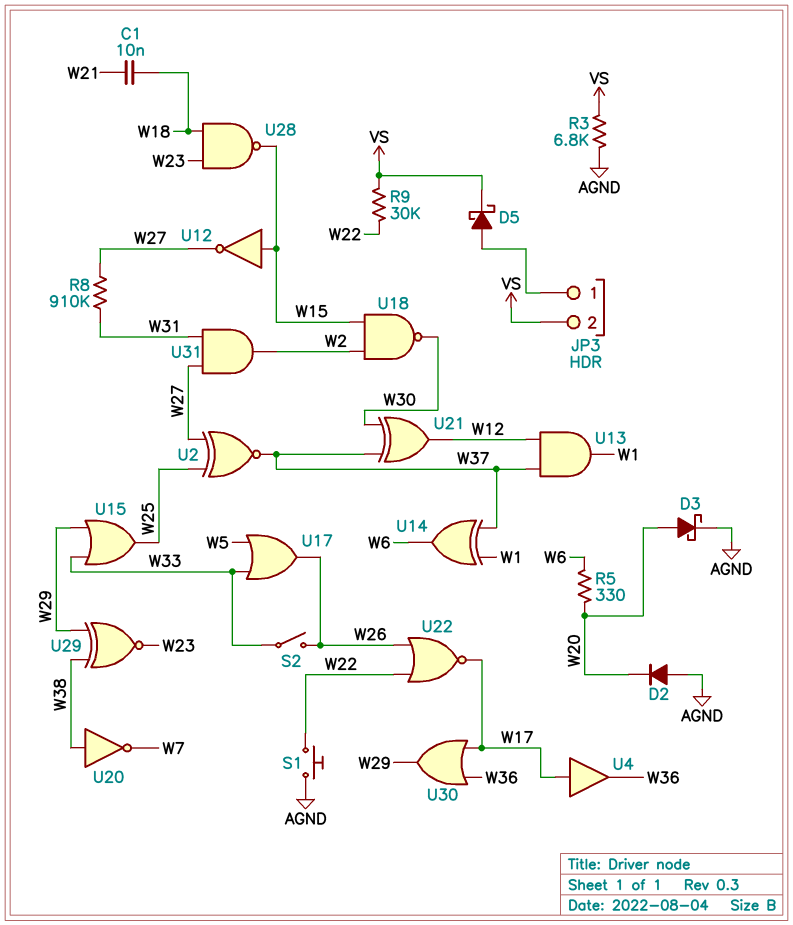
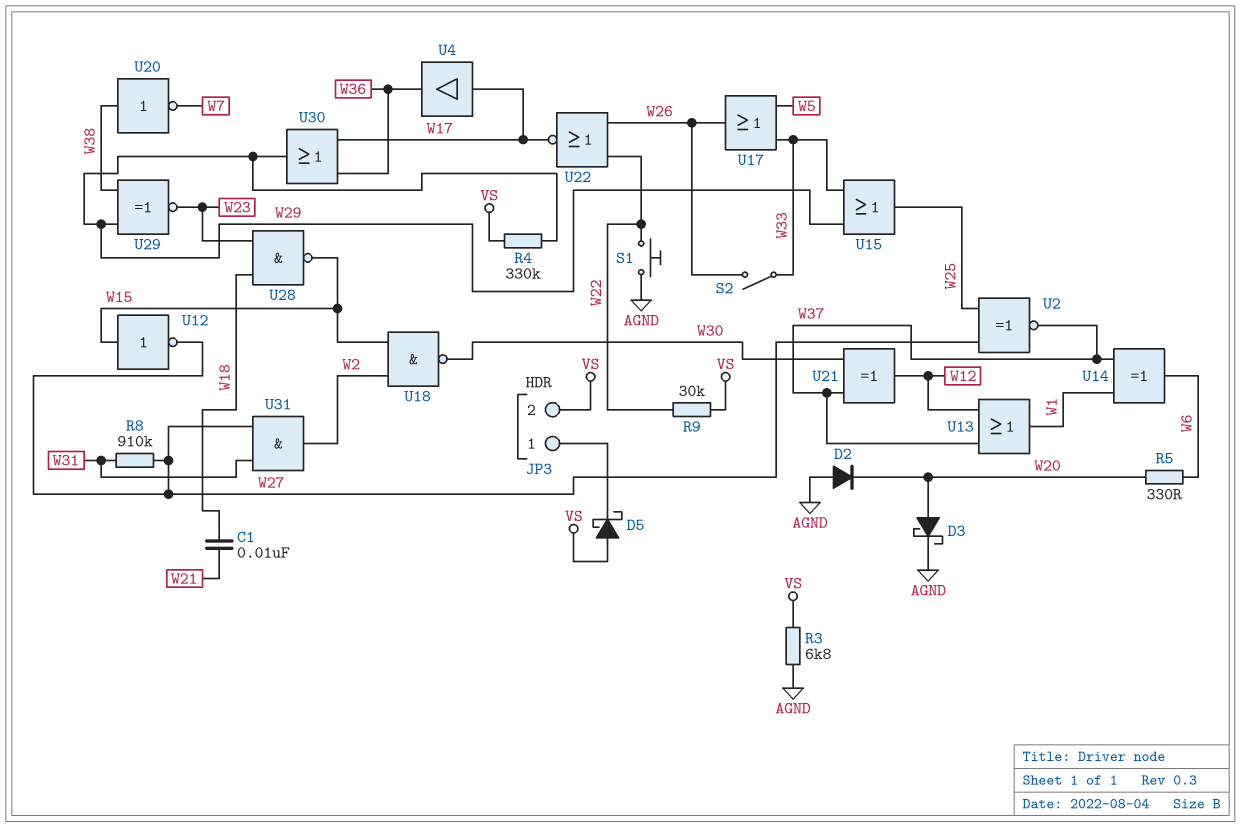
D5: schottky (A JP3/1, K VS) -> schottky (A VS, K JP3/1)
R4: none -> 330k (VS, W29)
U13: AND (in W12, in W37, out W1) -> OR (in W12, in W37, out W1)

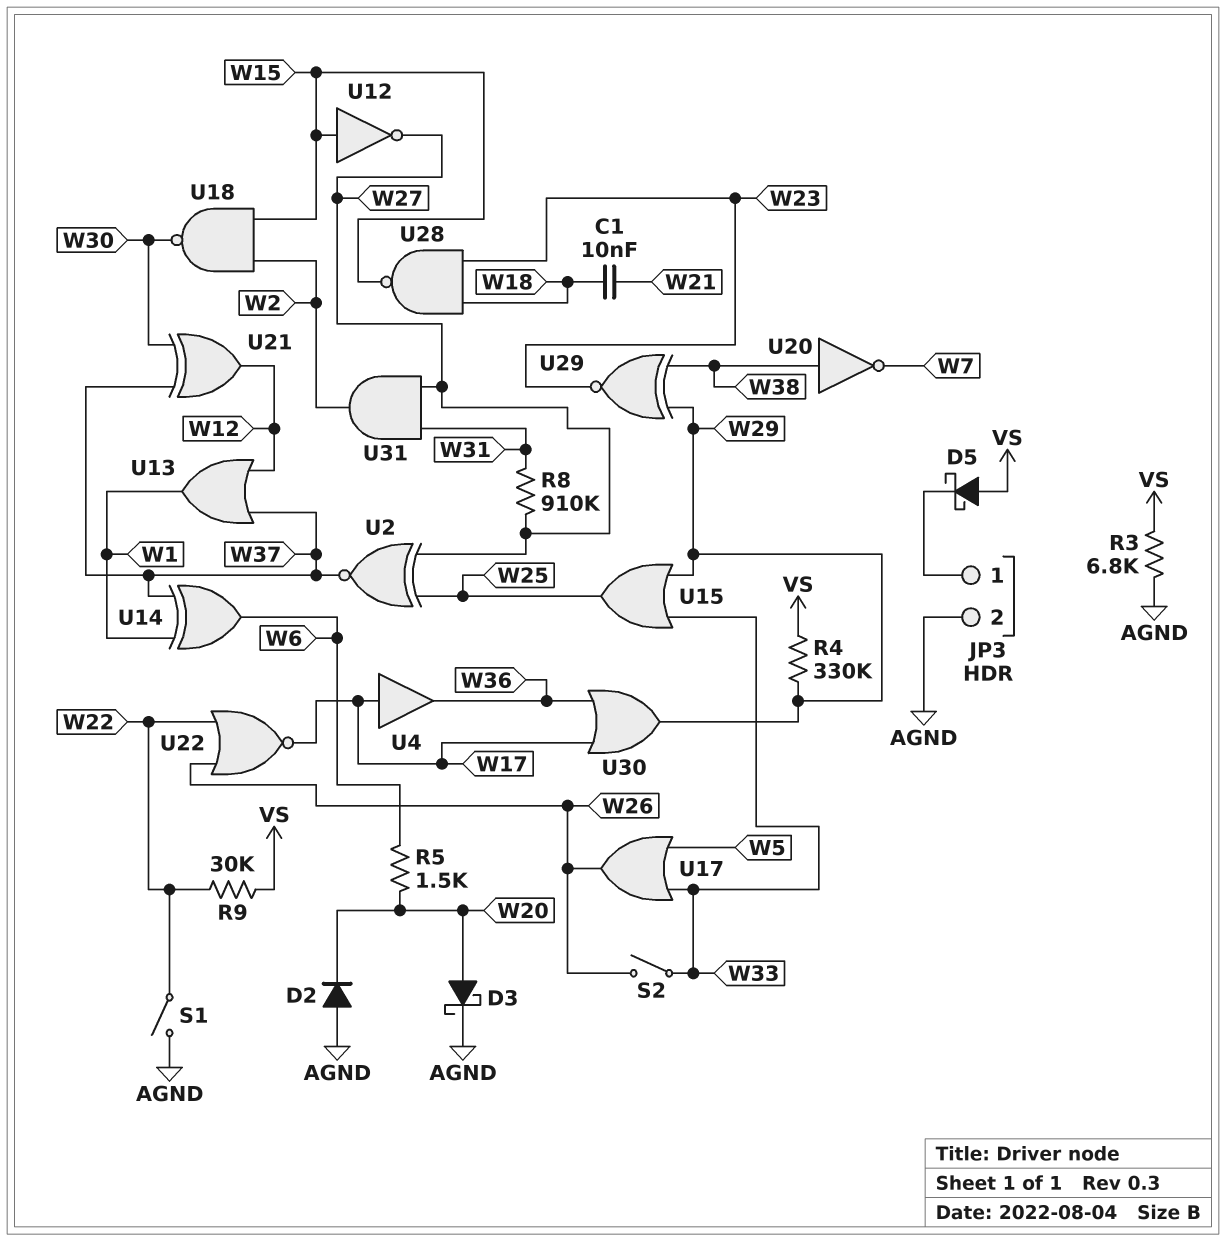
JP3 pin 2: VS -> AGND
R5: 330 (W6, W20) -> 1.5k (W6, W20)
S1: button (AGND, W22) -> switch (AGND, W22)

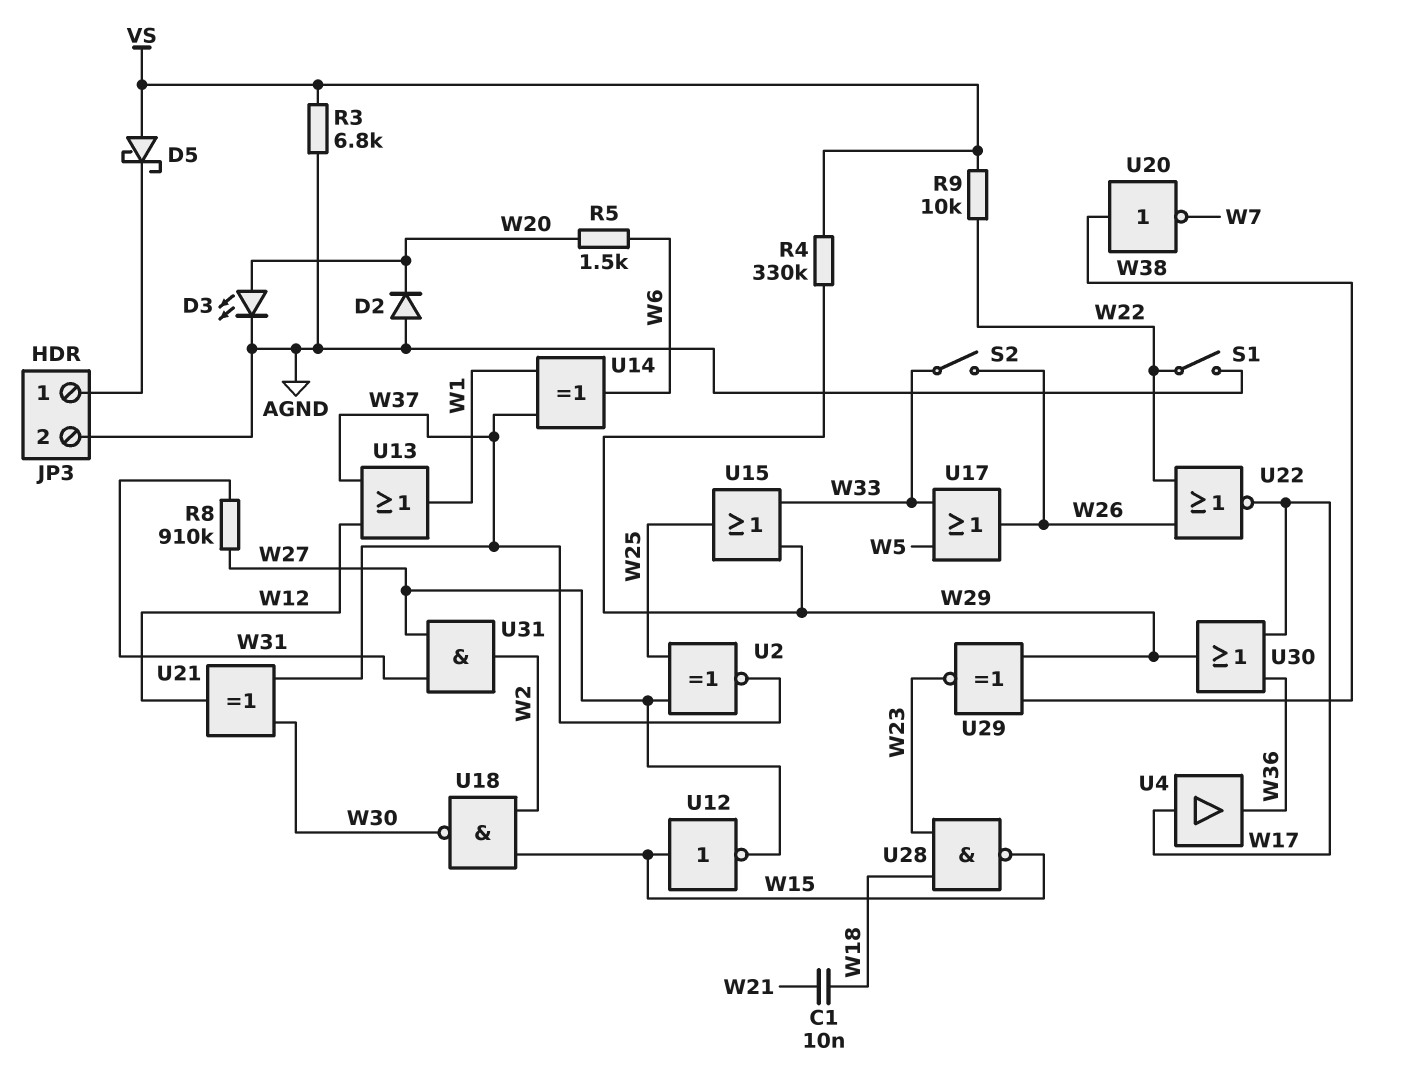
D3: schottky (A W20, K AGND) -> LED (A W20, K AGND)
R9: 30k (VS, W22) -> 10k (VS, W22)

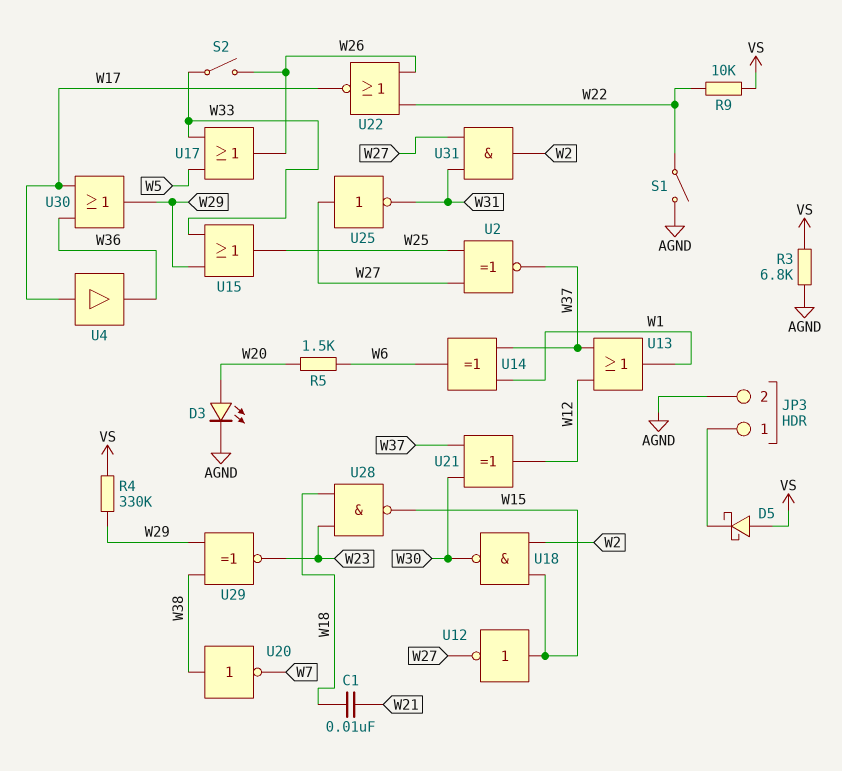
D2: diode (A AGND, K W20) -> none
R8: 910k (W27, W31) -> none
U25: none -> NOT (in W27, out W31)

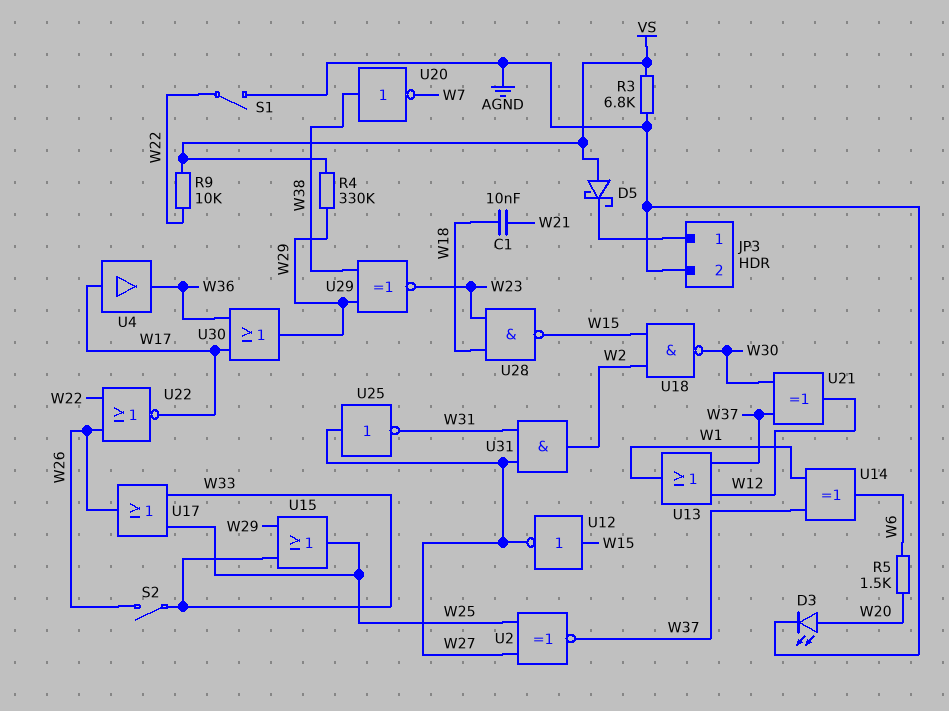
U17: OR (in W5, in W33, out W26) -> OR (in W25, in W33, out W26)

